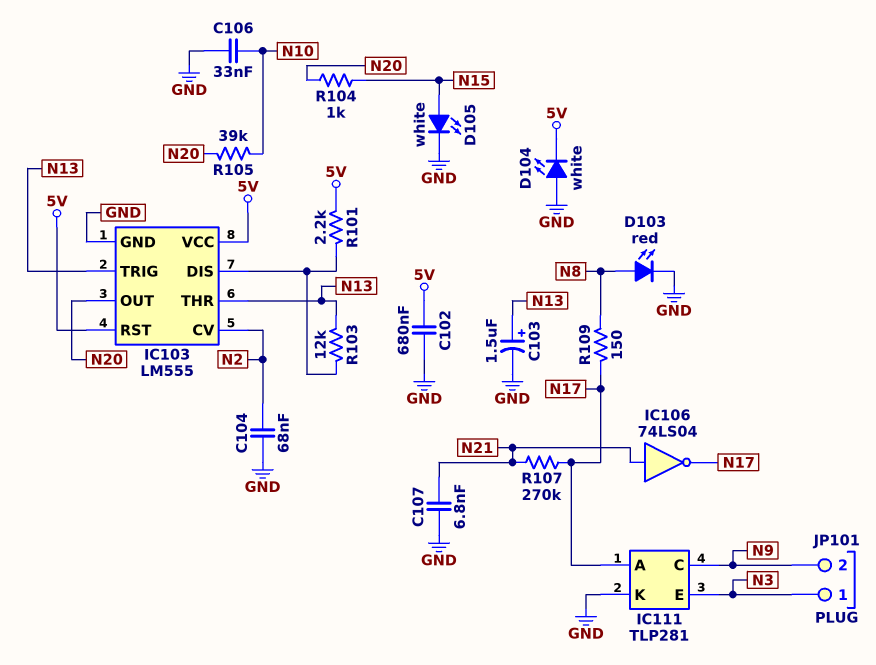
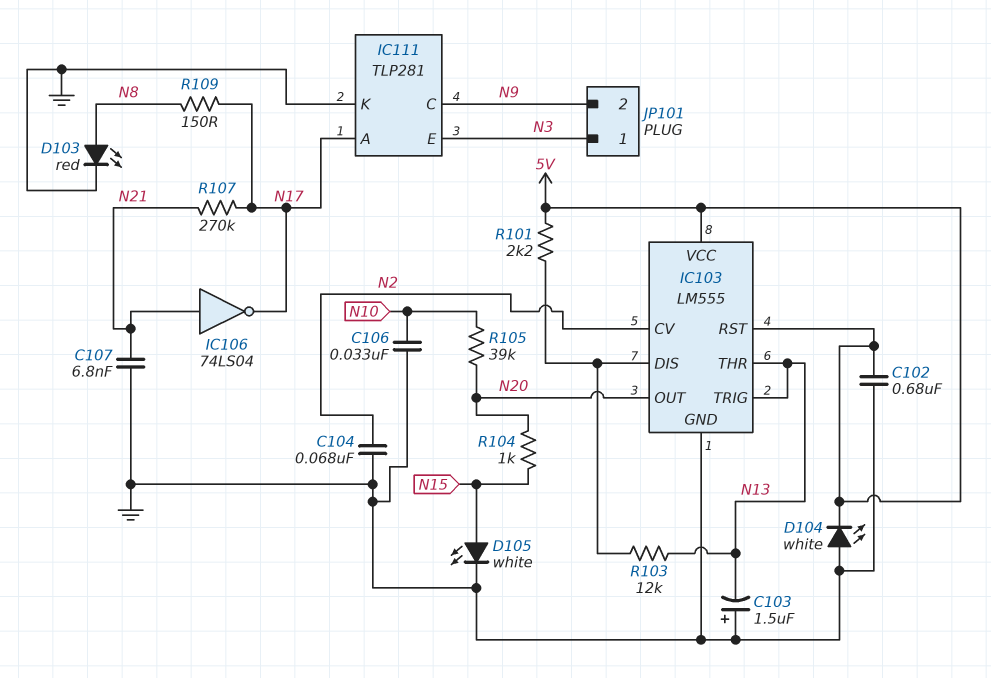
C103: 1.5uF (plus N13, minus GND) -> 1.5uF (plus GND, minus N13)

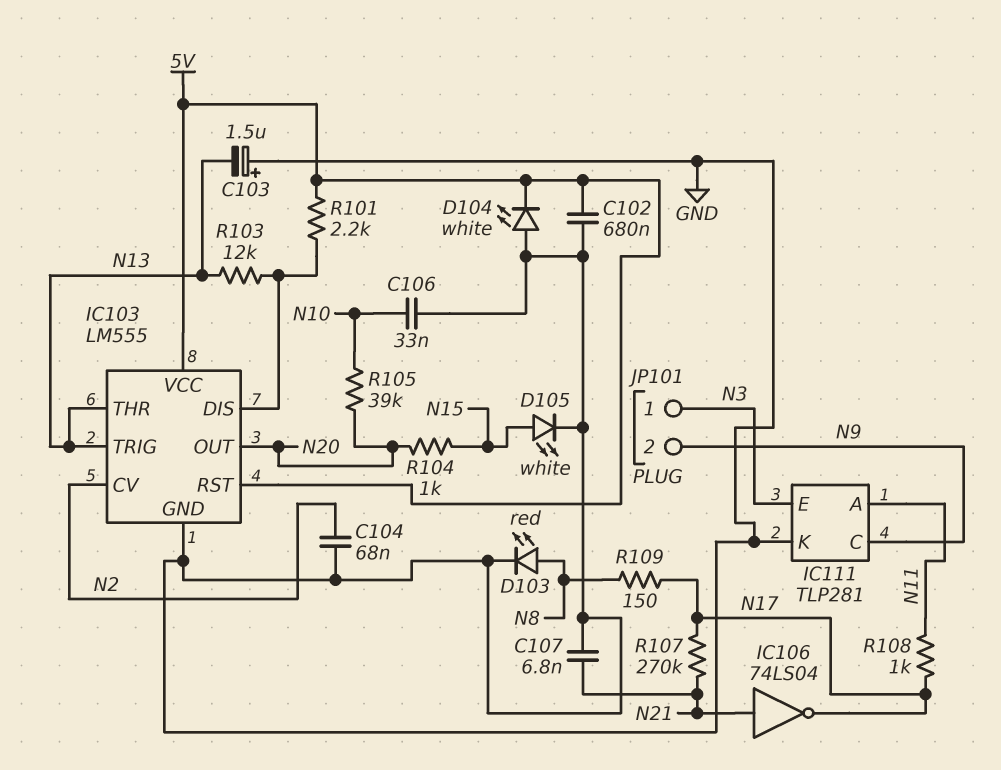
IC111 pin A: N17 -> N11
R108: none -> 1k (N11, N17)

